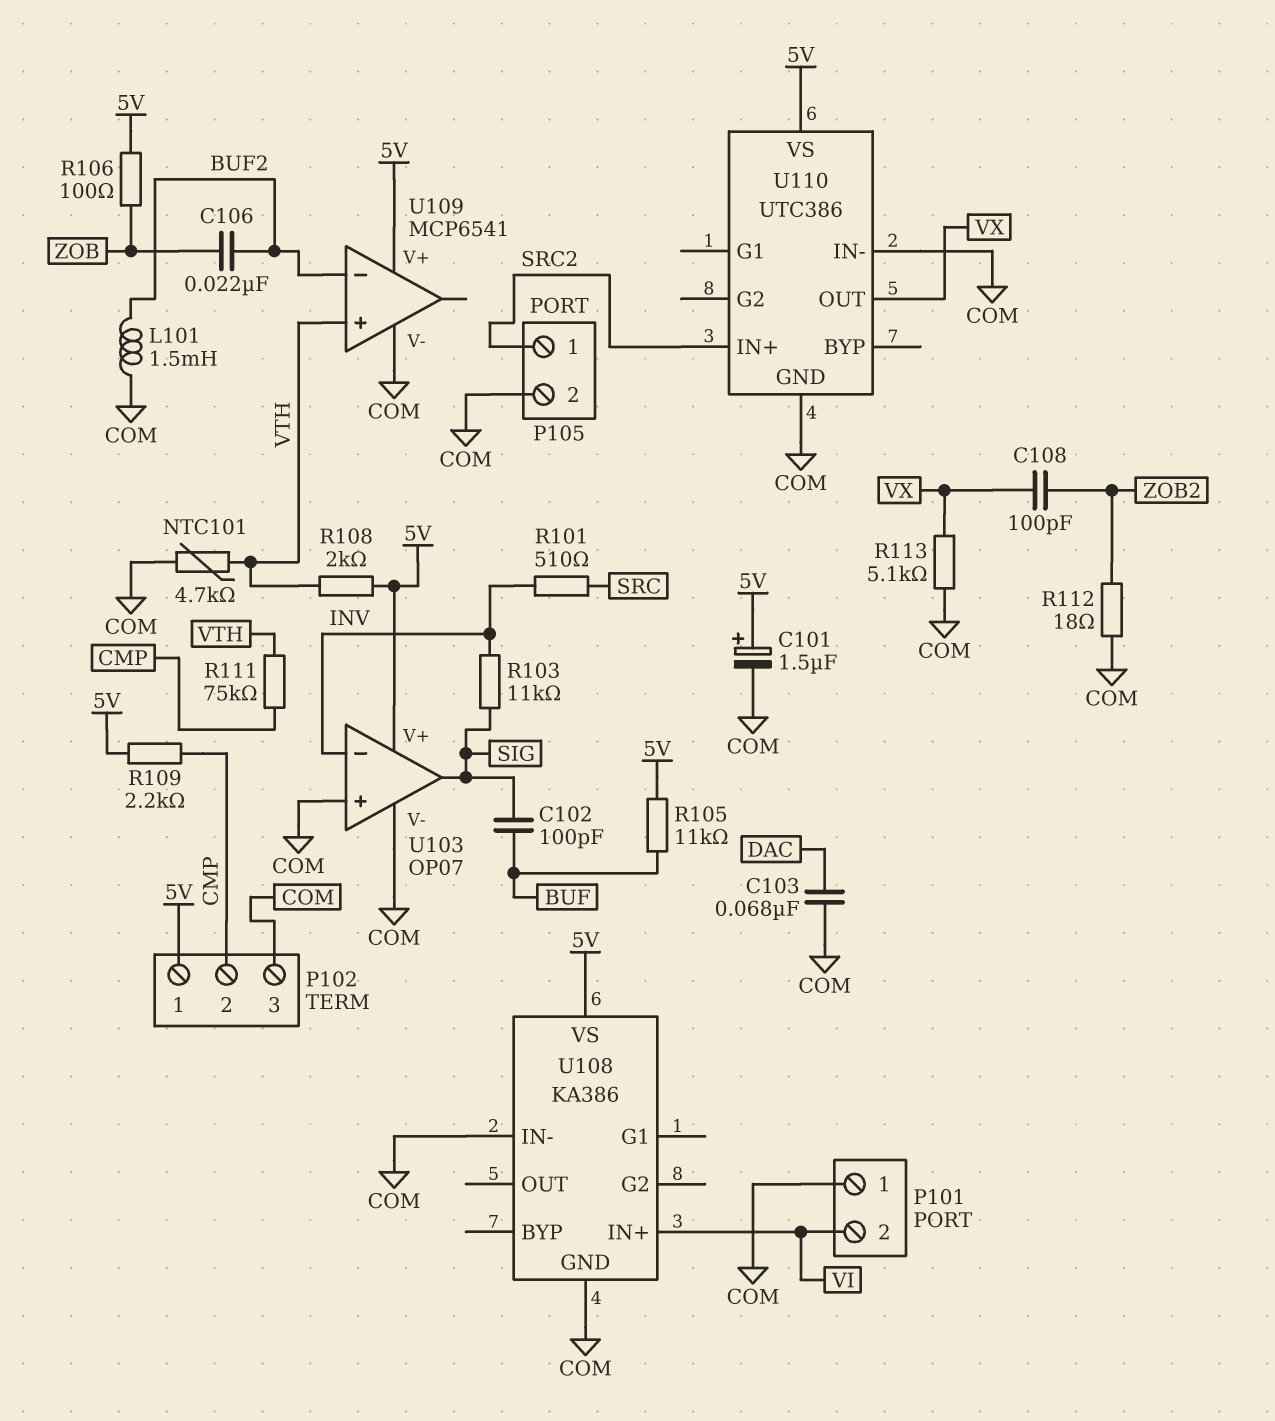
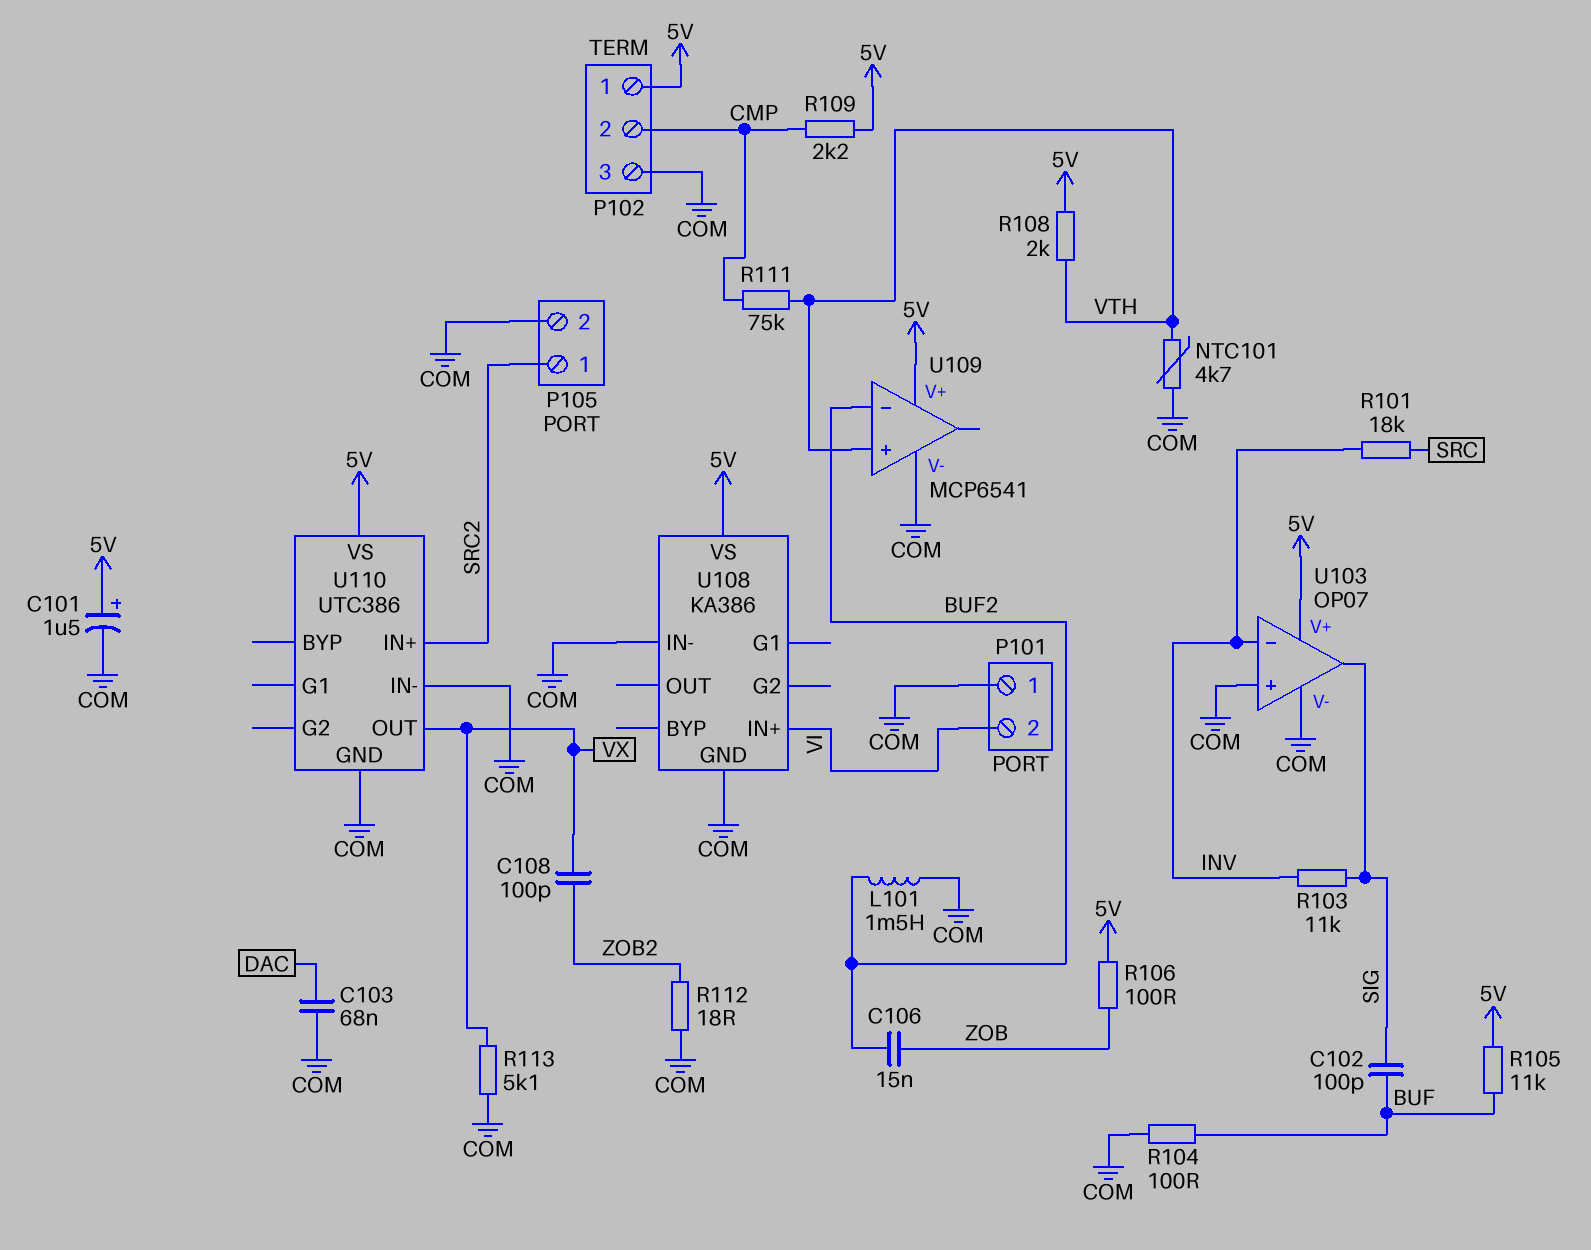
C106: 22nF (BUF2, ZOB) -> 15nF (BUF2, ZOB)
R101: 510 (INV, SRC) -> 18k (INV, SRC)
R104: none -> 100 (BUF, COM)

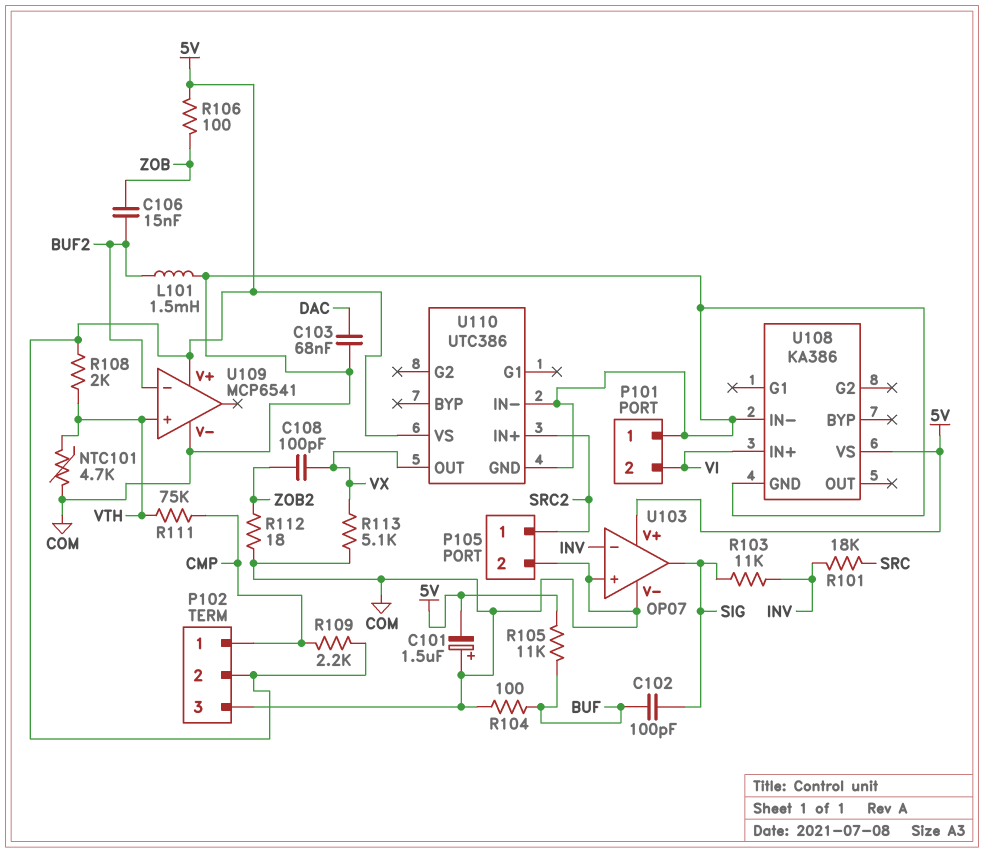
C101: 1.5uF (plus 5V, minus COM) -> 1.5uF (plus COM, minus 5V)
P102 pin 1: 5V -> CMP
P102 pin 2: CMP -> 5V

